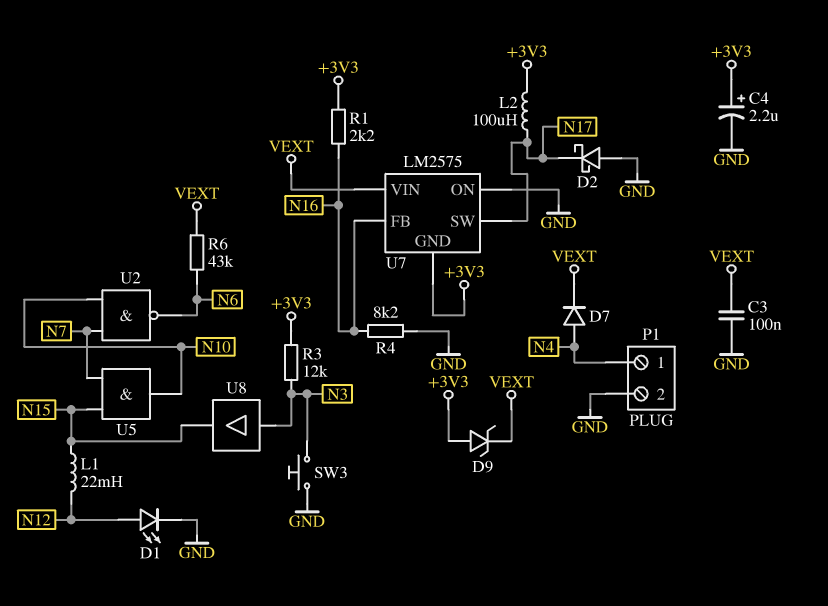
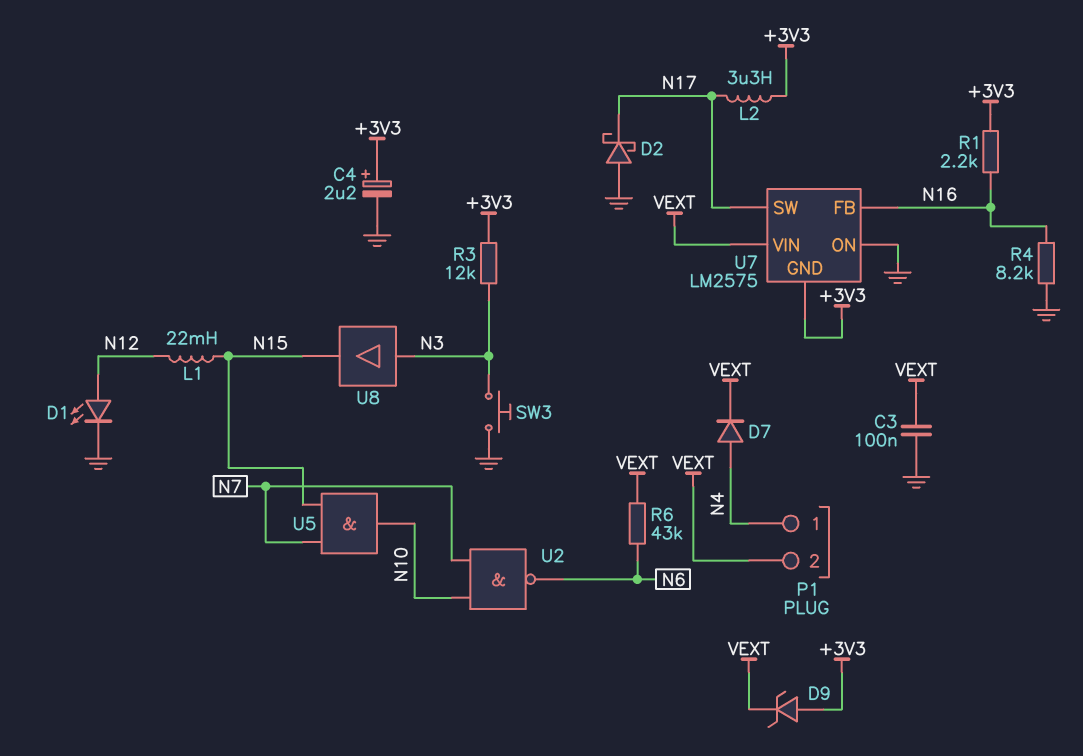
L2: 100uH (+3V3, N17) -> 3.3uH (+3V3, N17)
P1 pin 2: GND -> VEXT

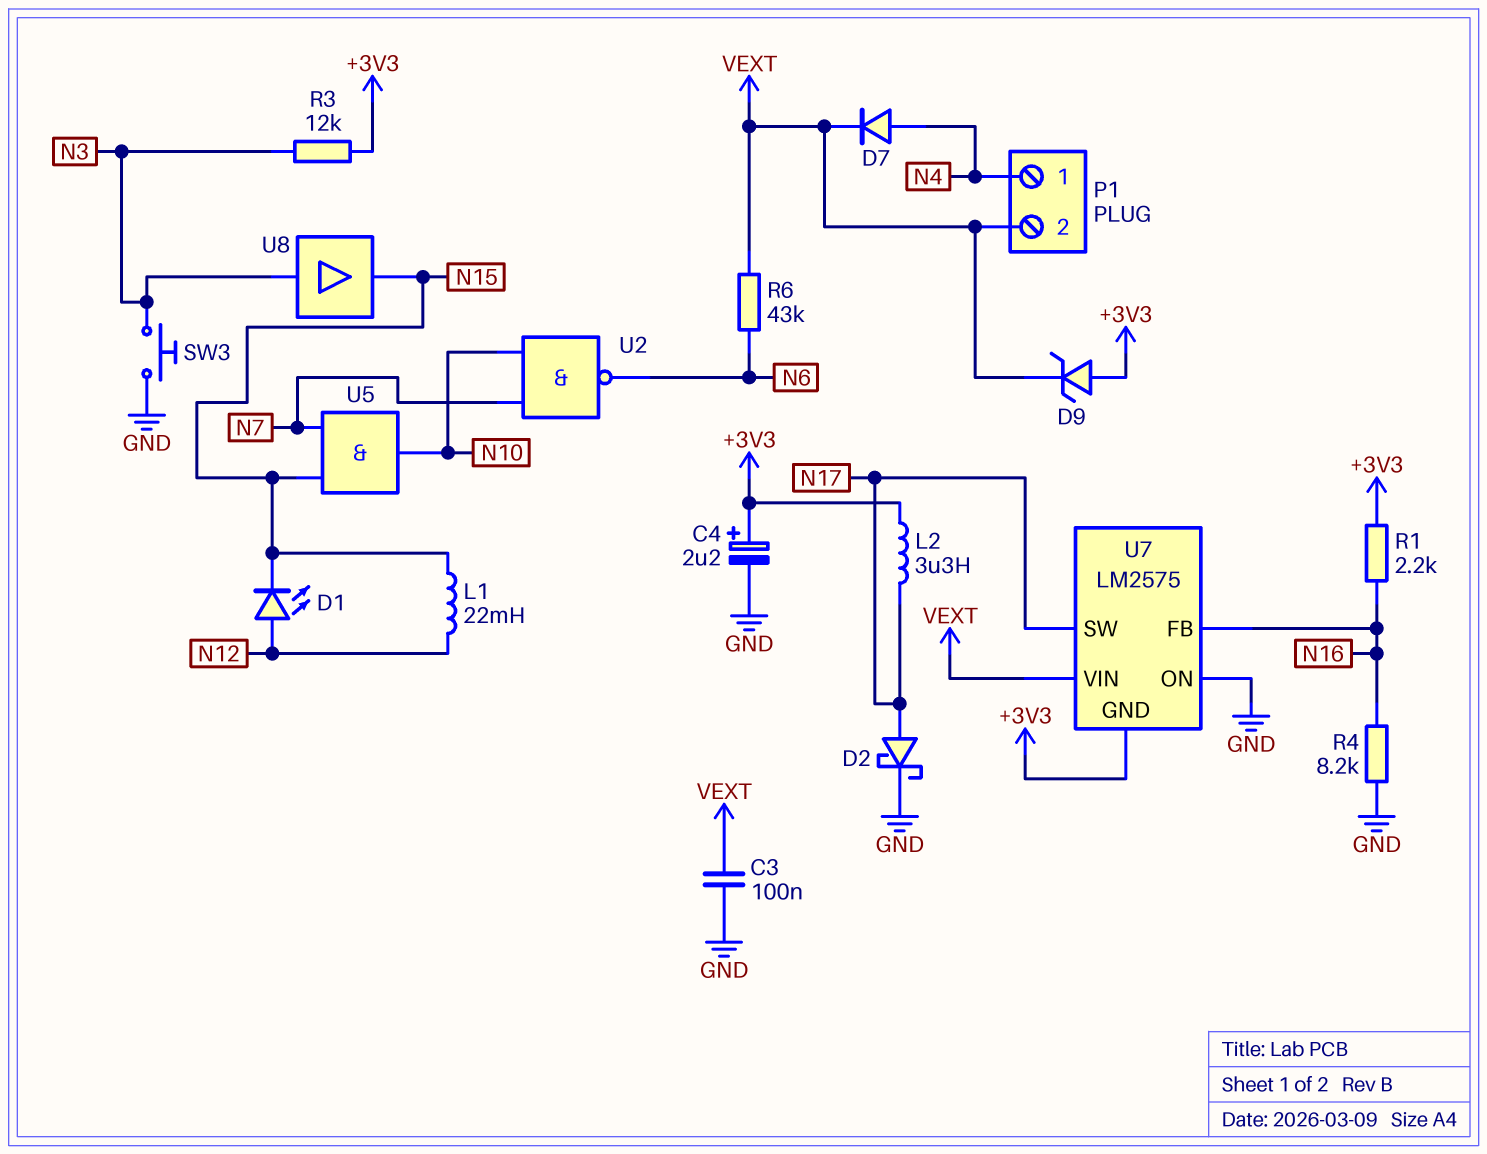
D1: LED (A N12, K GND) -> LED (A N12, K N15)
D2: schottky (A GND, K N17) -> schottky (A N17, K GND)

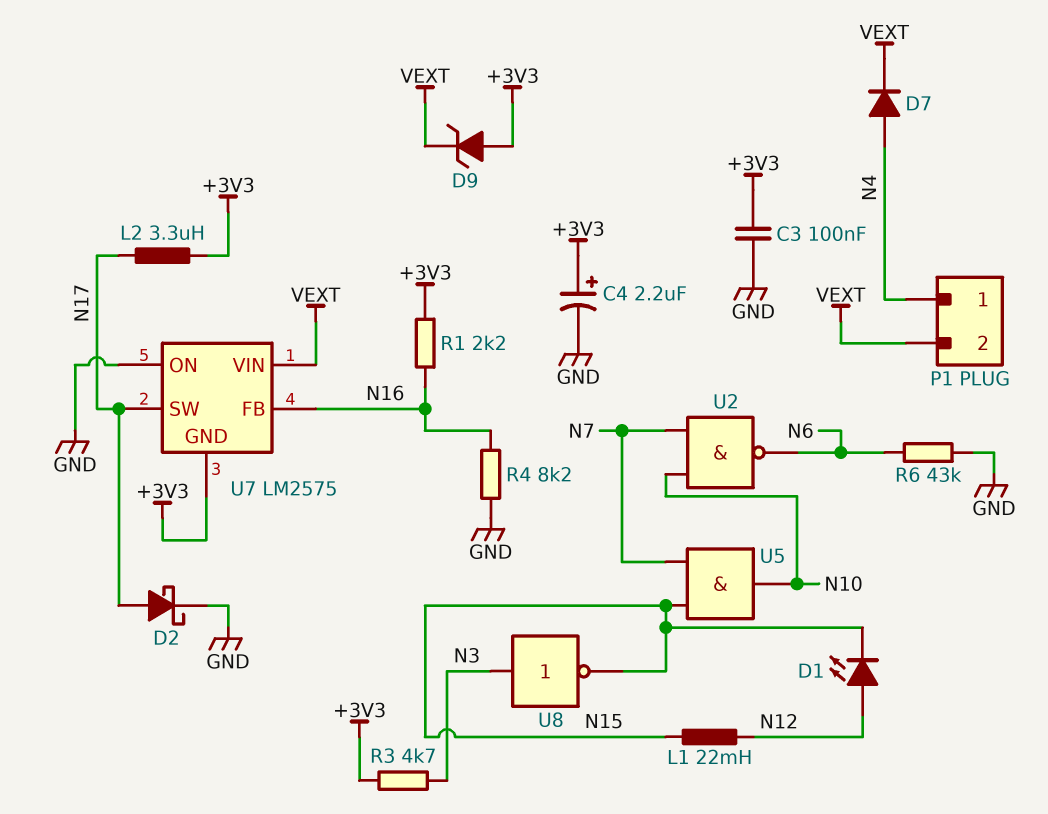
C3: 100nF (GND, VEXT) -> 100nF (+3V3, GND)
R3: 12k (+3V3, N3) -> 4.7k (+3V3, N3)
R6: 43k (N6, VEXT) -> 43k (GND, N6)
SW3: button (GND, N3) -> none
U8: buffer (in N3, out N15) -> NOT (in N3, out N15)

